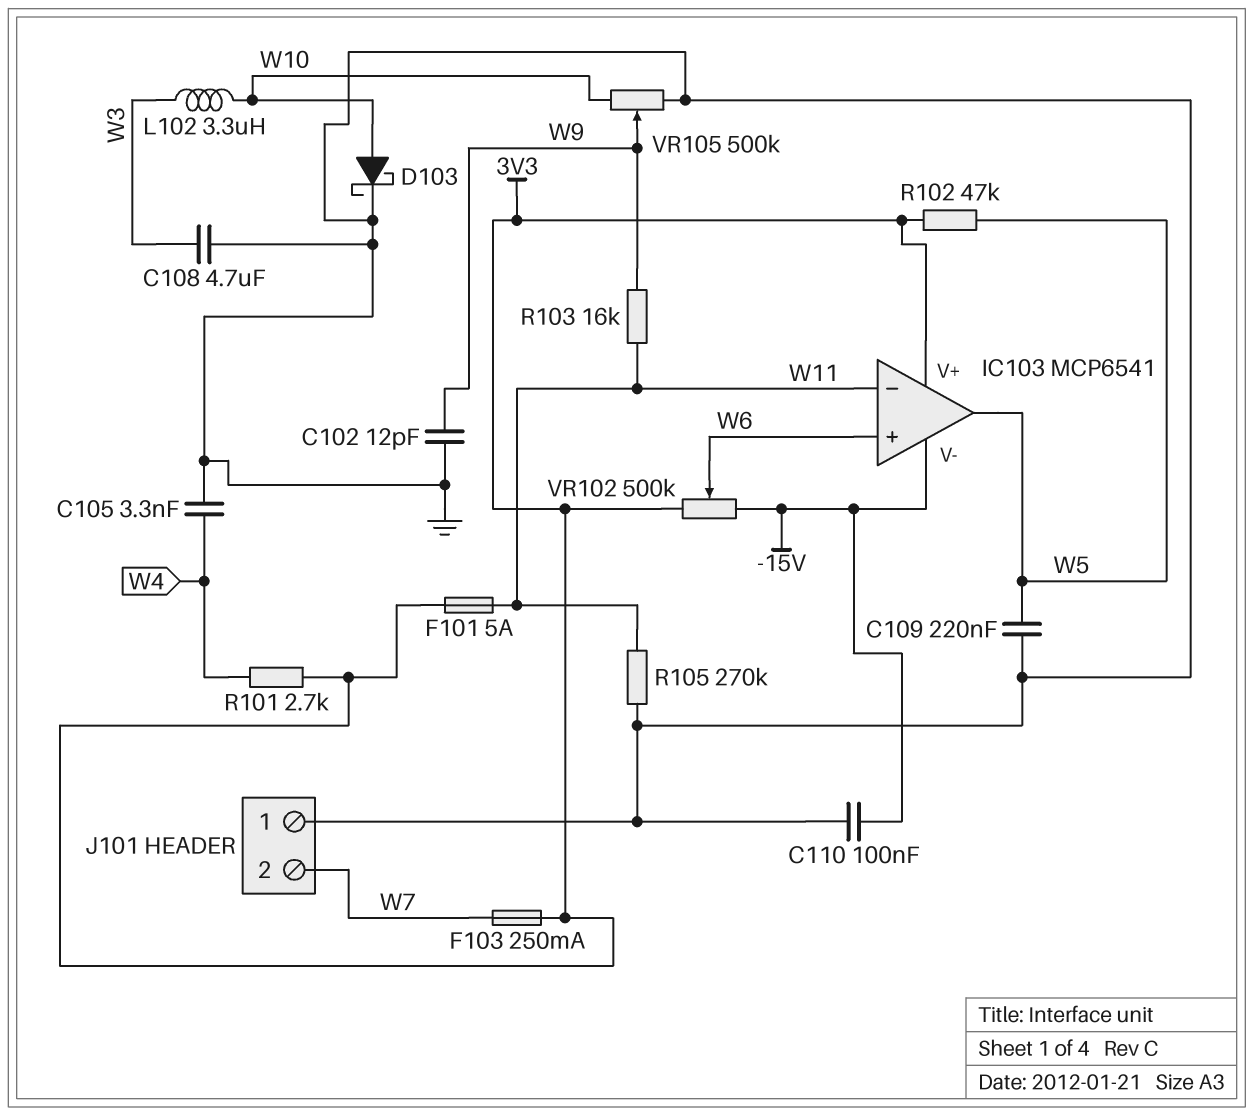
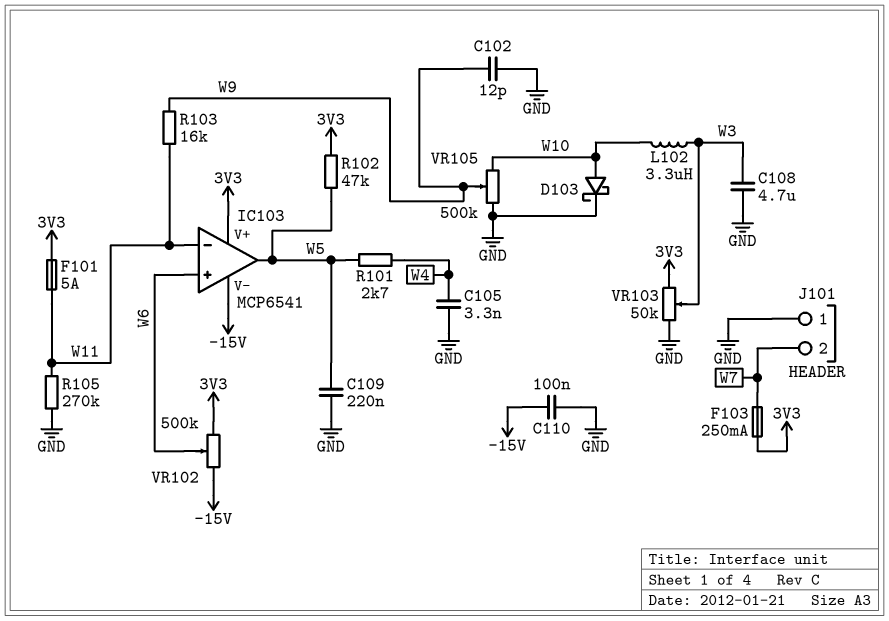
R101: 2.7k (3V3, W4) -> 2.7k (W4, W5)
VR103: none -> 50k (3V3, GND, wiper W3)

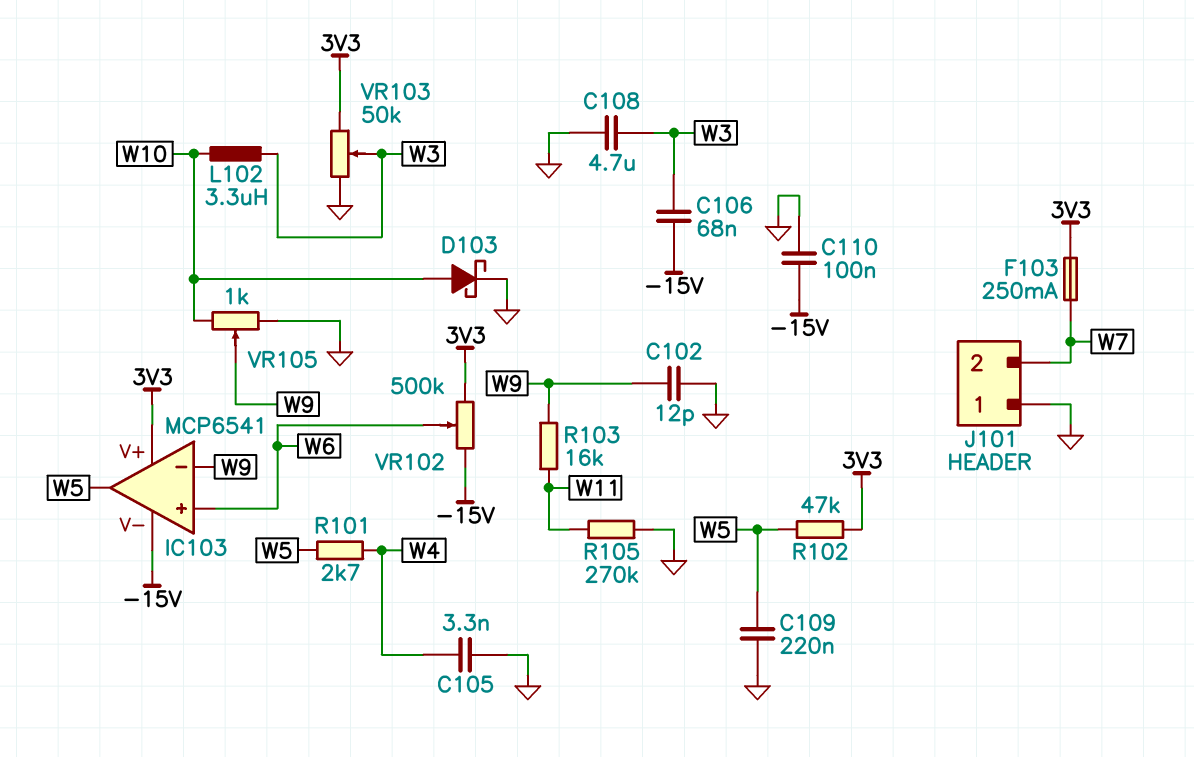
C106: none -> 68nF (-15V, W3)
F101: 5A (3V3, W11) -> none
IC103 pin in-: W11 -> W9
VR105: 500k (GND, W10, wiper W9) -> 1k (GND, W10, wiper W9)

